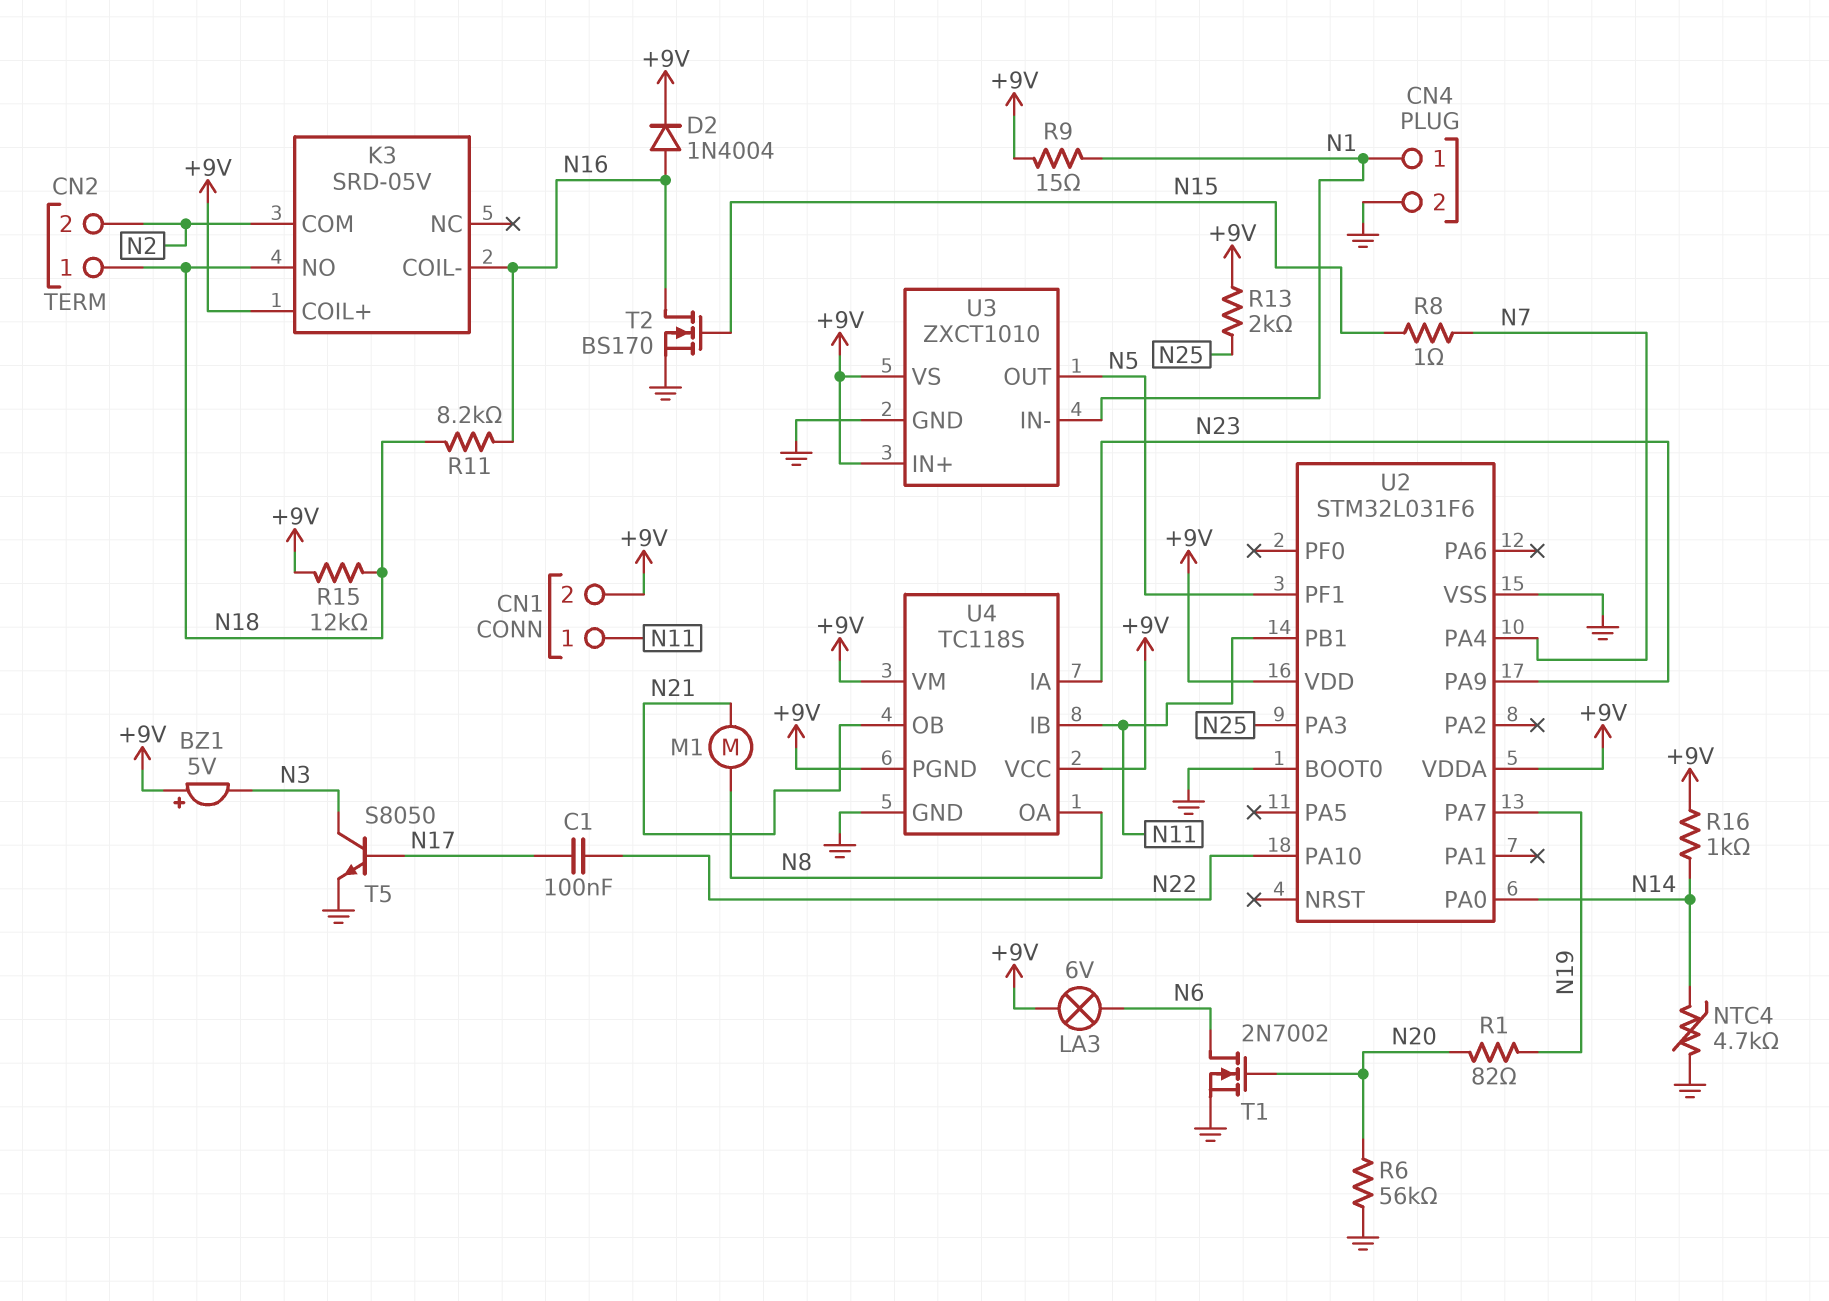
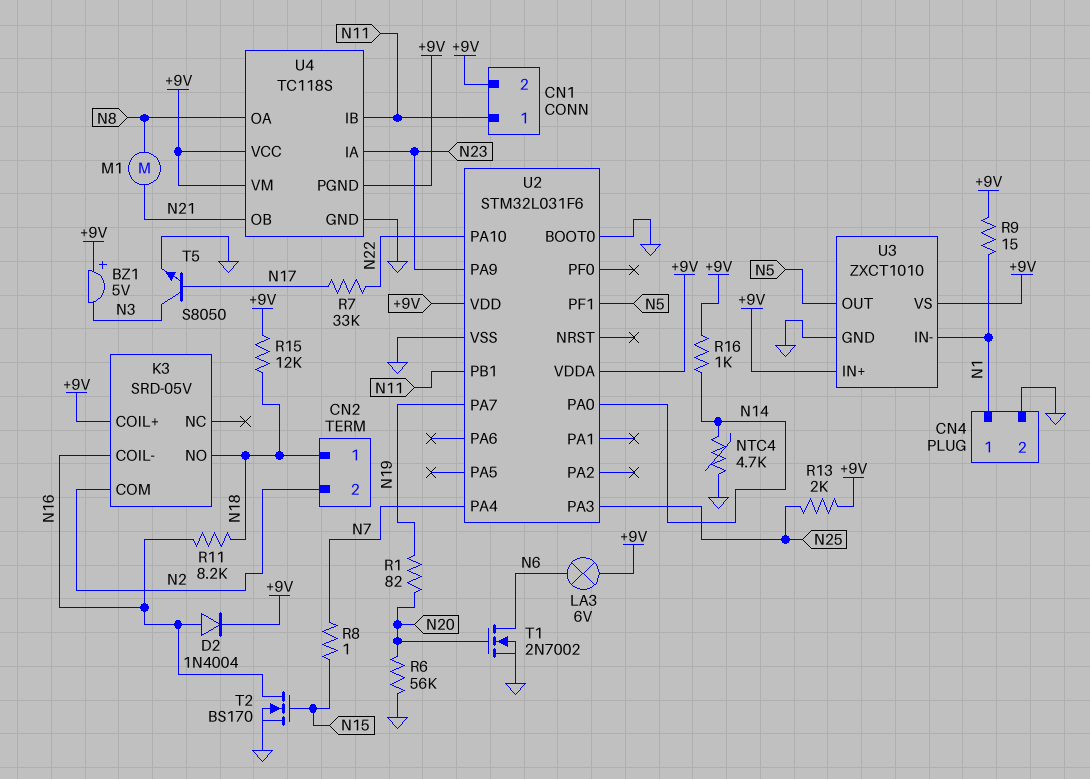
C1: 100nF (N17, N22) -> none
R7: none -> 33k (N17, N22)

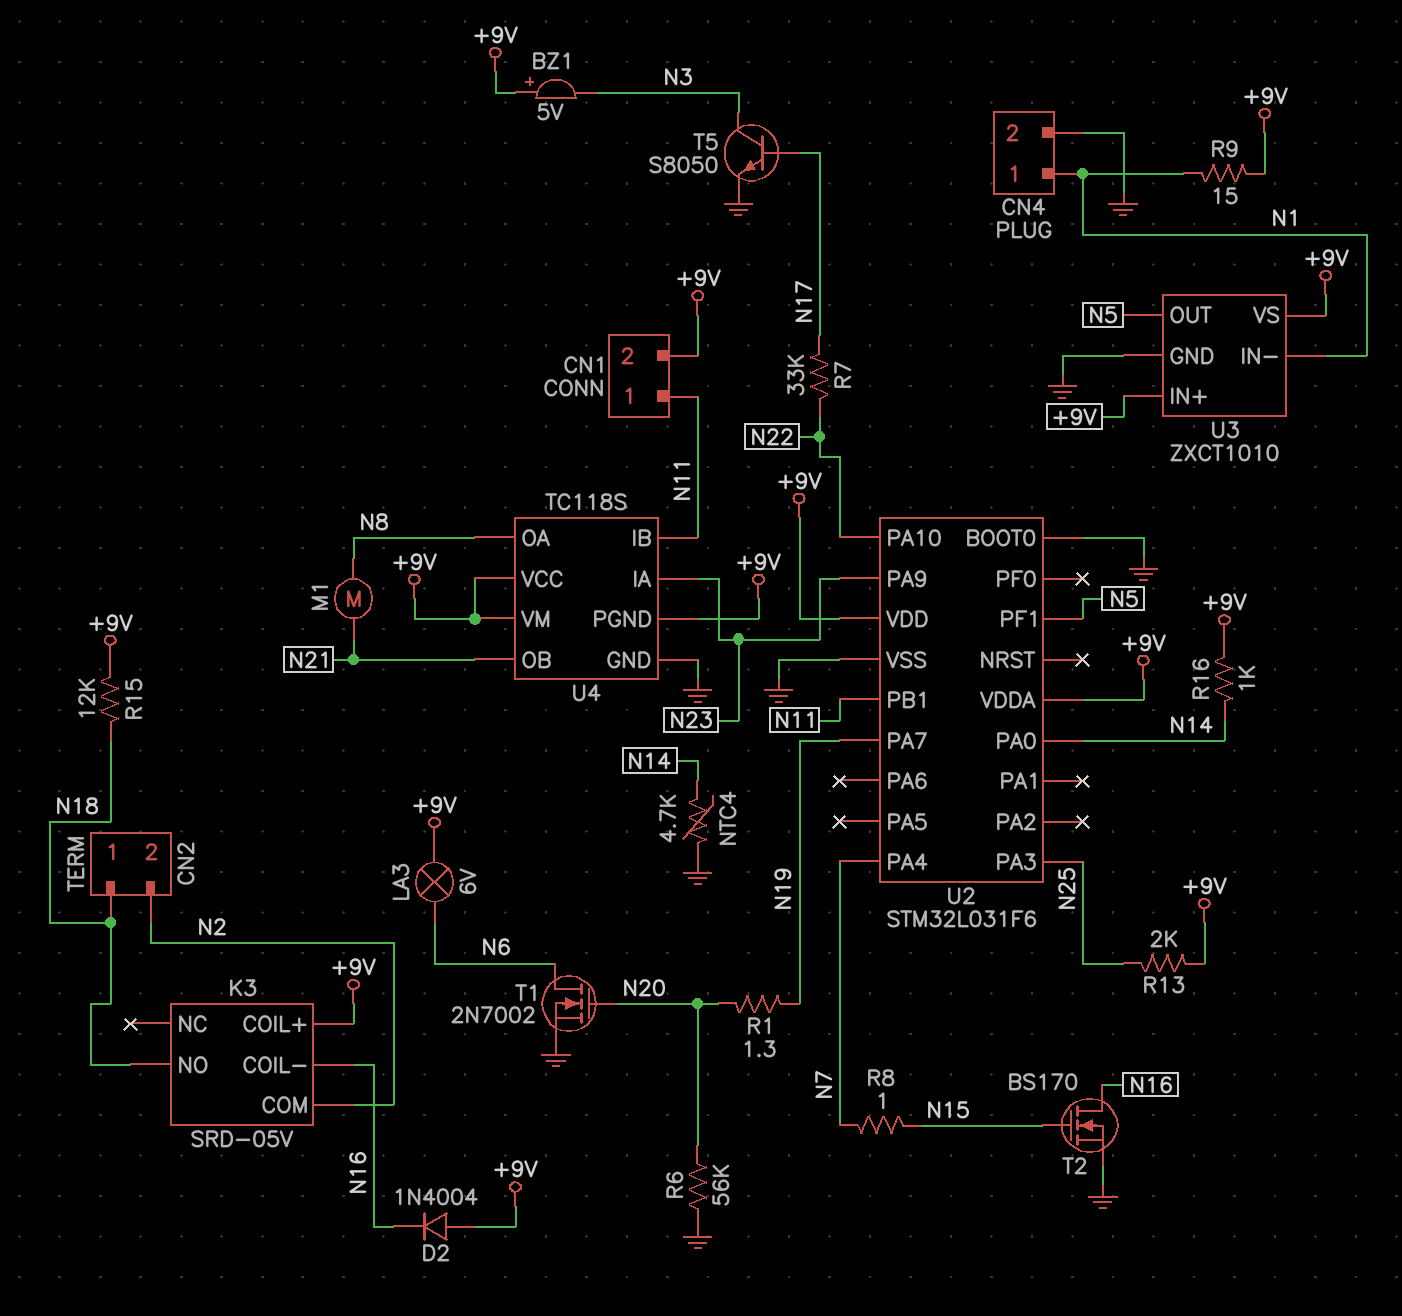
D2: diode 1N4004 (A N16, K +9V) -> diode 1N4004 (A +9V, K N16)
R1: 82 (N19, N20) -> 1.3 (N19, N20)
R11: 8.2k (N16, N18) -> none

